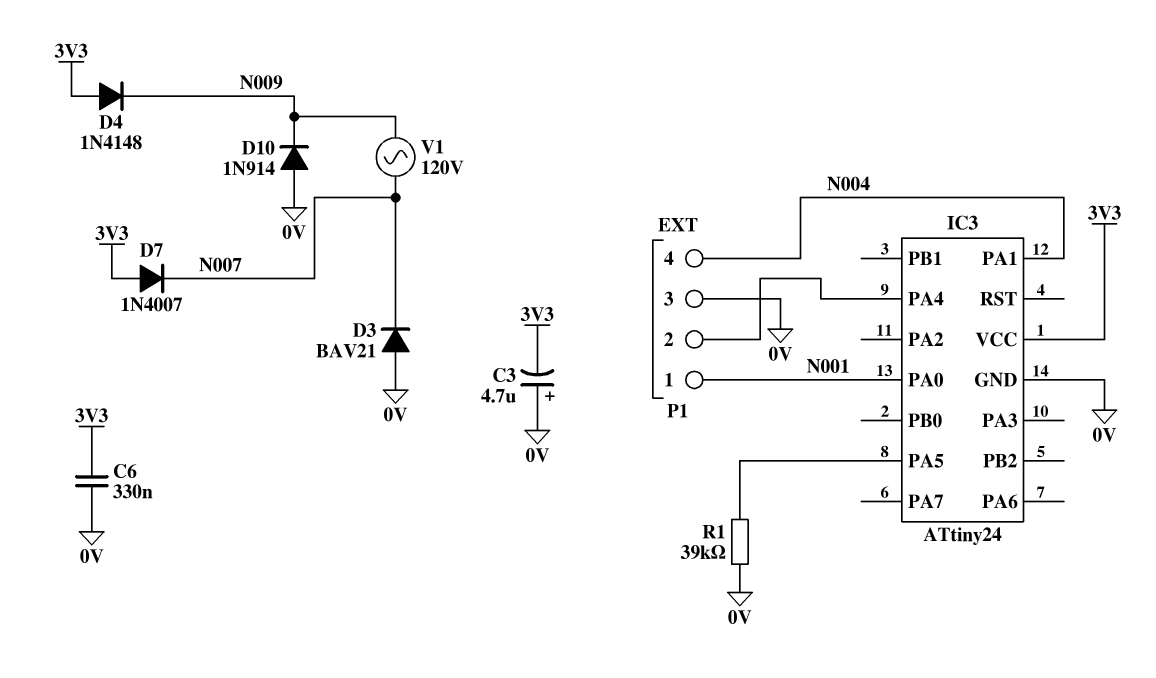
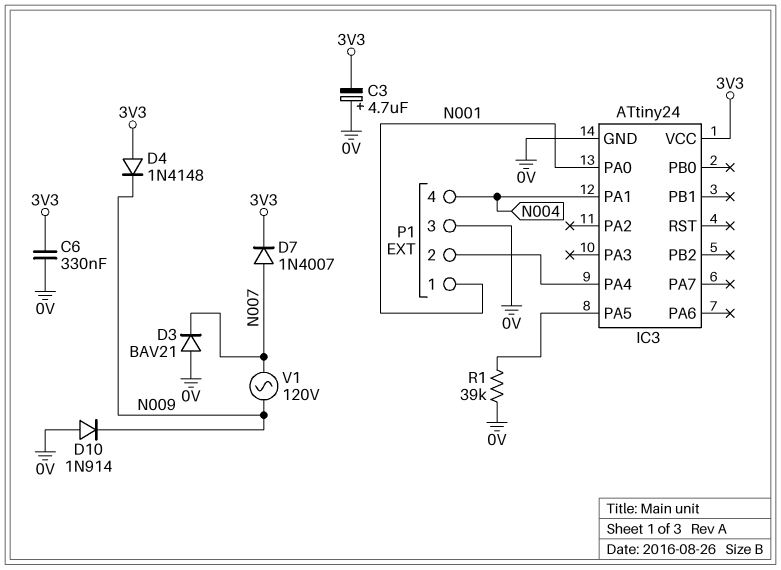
D7: diode 1N4007 (A 3V3, K N007) -> diode 1N4007 (A N007, K 3V3)

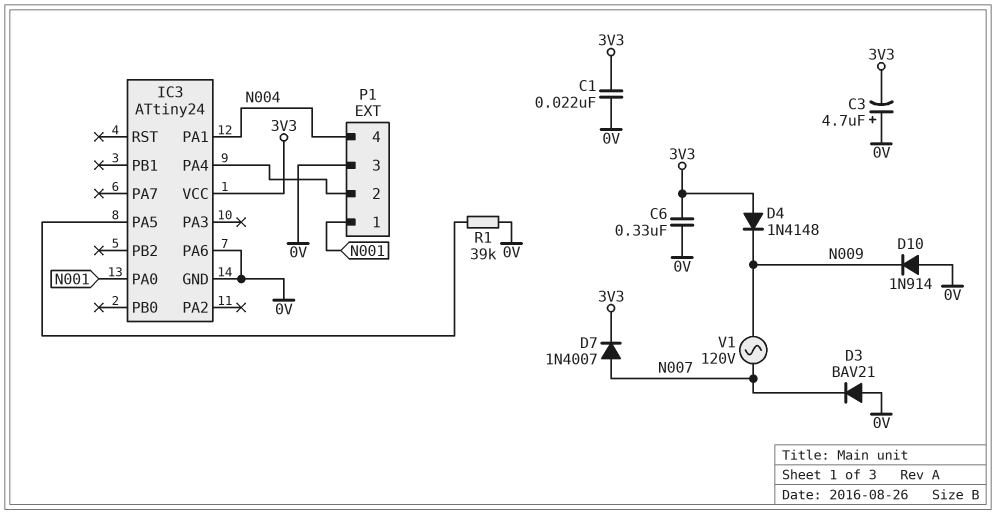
C1: none -> 22nF (0V, 3V3)
IC3 pin PA6: none -> 0V

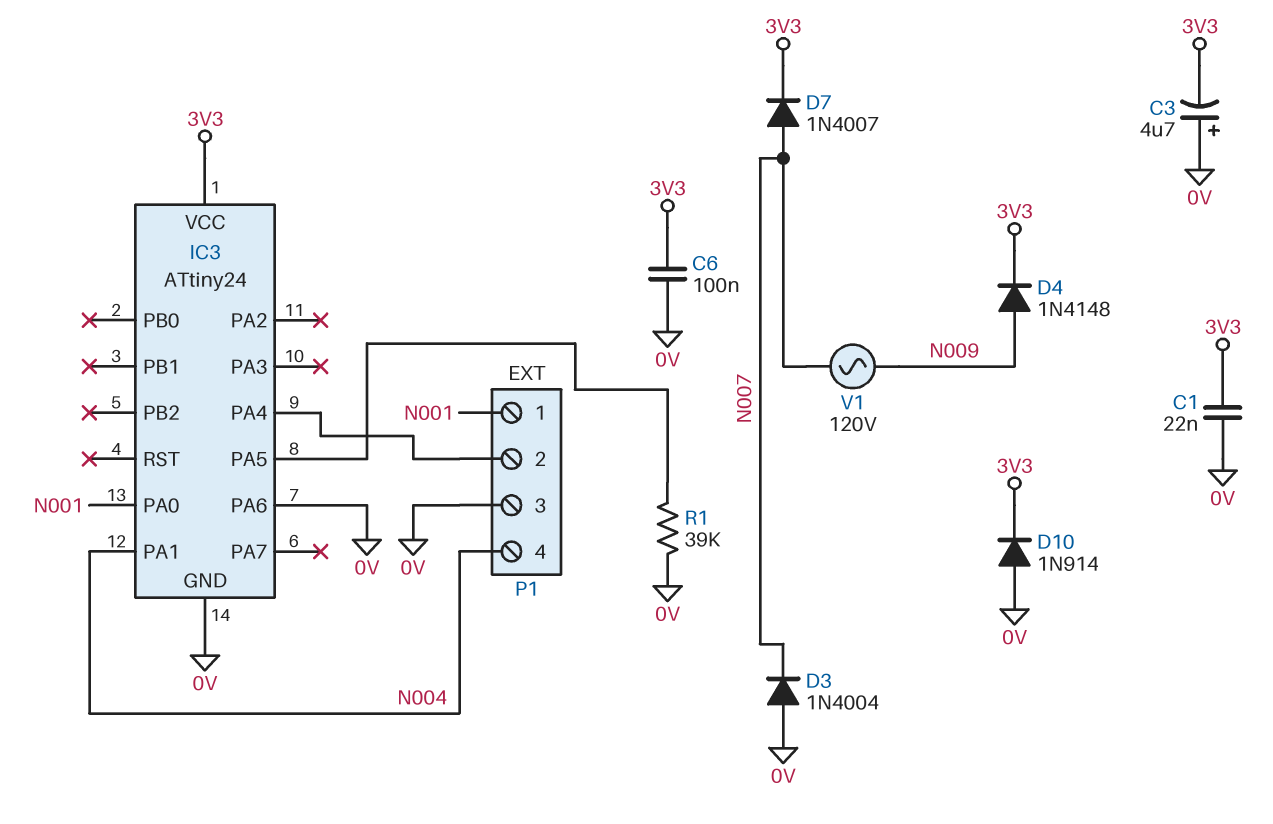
C6: 330nF (0V, 3V3) -> 100nF (0V, 3V3)
D3: diode BAV21 (A 0V, K N007) -> diode 1N4004 (A 0V, K N007)
D4: diode 1N4148 (A 3V3, K N009) -> diode 1N4148 (A N009, K 3V3)
D10: diode 1N914 (A 0V, K N009) -> diode 1N914 (A 0V, K 3V3)

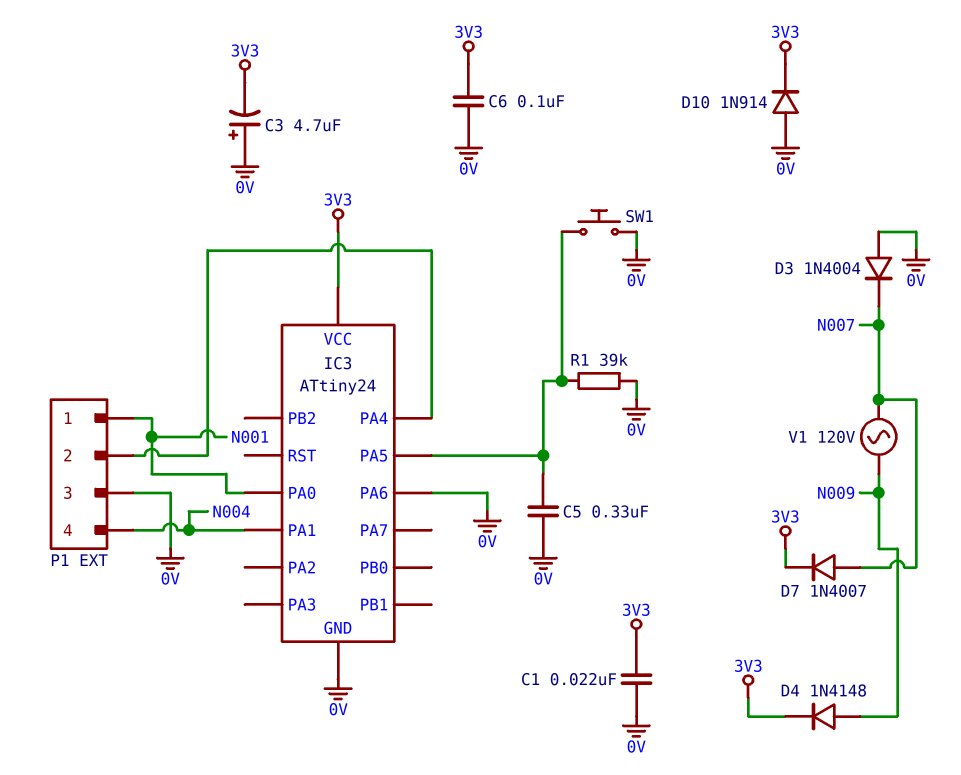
C5: none -> 330nF (0V, IC3/PA5)
SW1: none -> button (0V, IC3/PA5)

